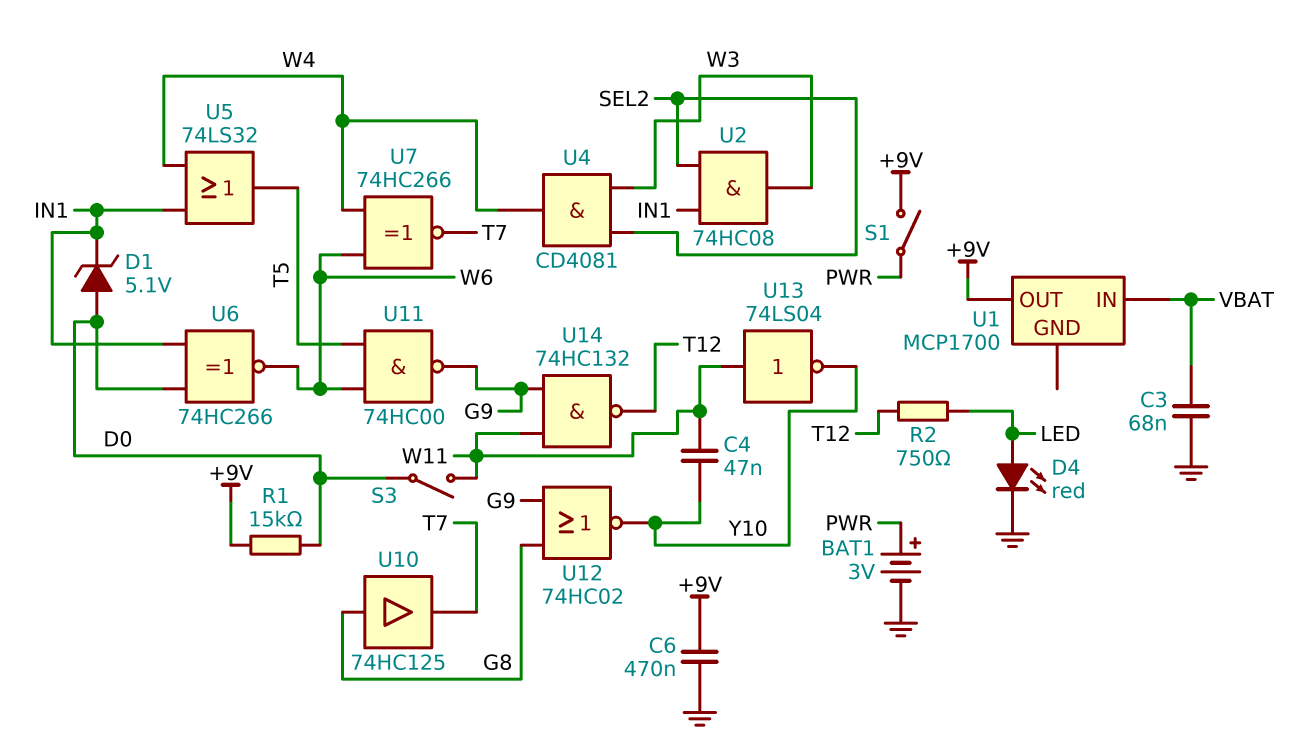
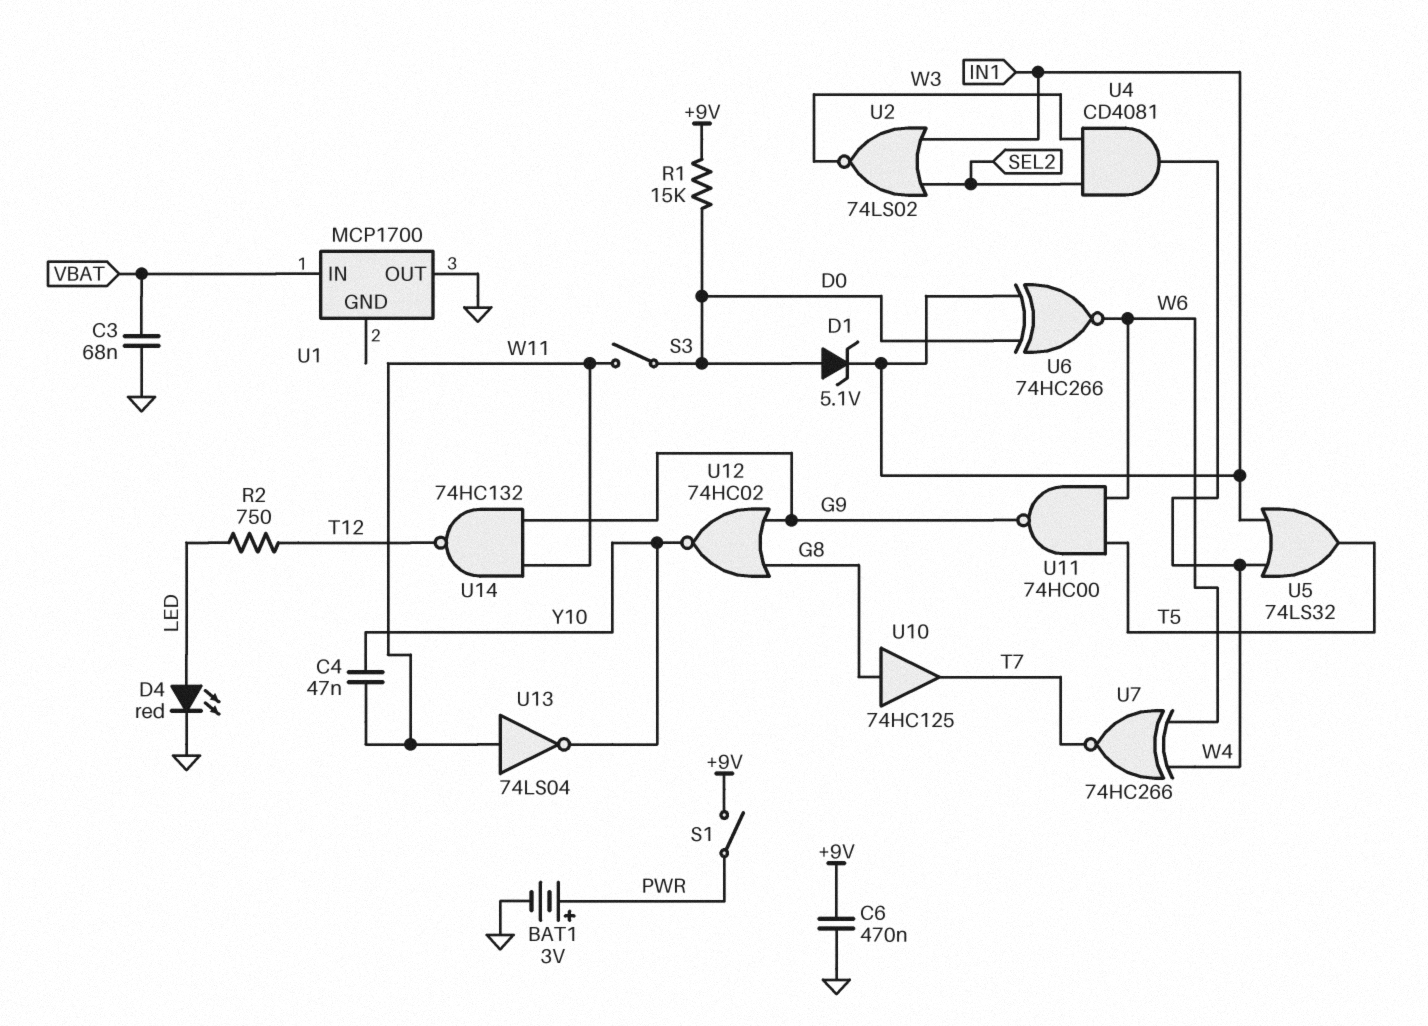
U1 pin OUT: +9V -> GND
U2: AND 74HC08 (in IN1, in SEL2, out W3) -> NOR 74LS02 (in IN1, in SEL2, out W3)

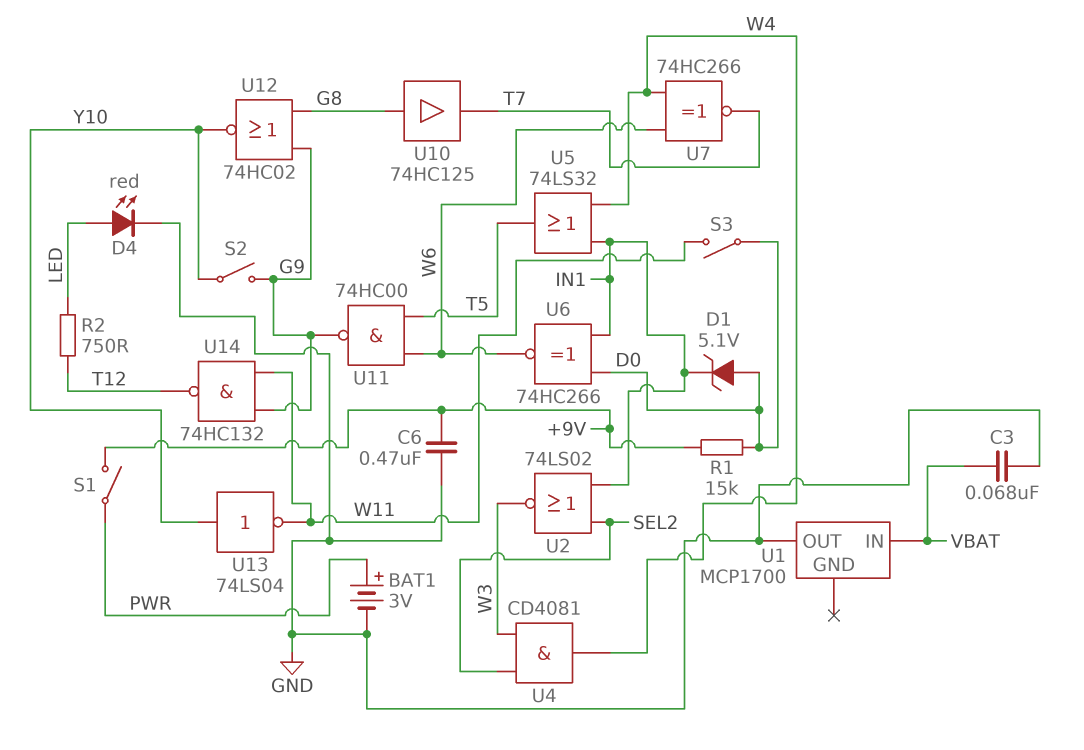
C4: 47nF (W11, Y10) -> none
S2: none -> switch (G9, Y10)
U13: NOT 74LS04 (in W11, out Y10) -> NOT 74LS04 (in Y10, out W11)

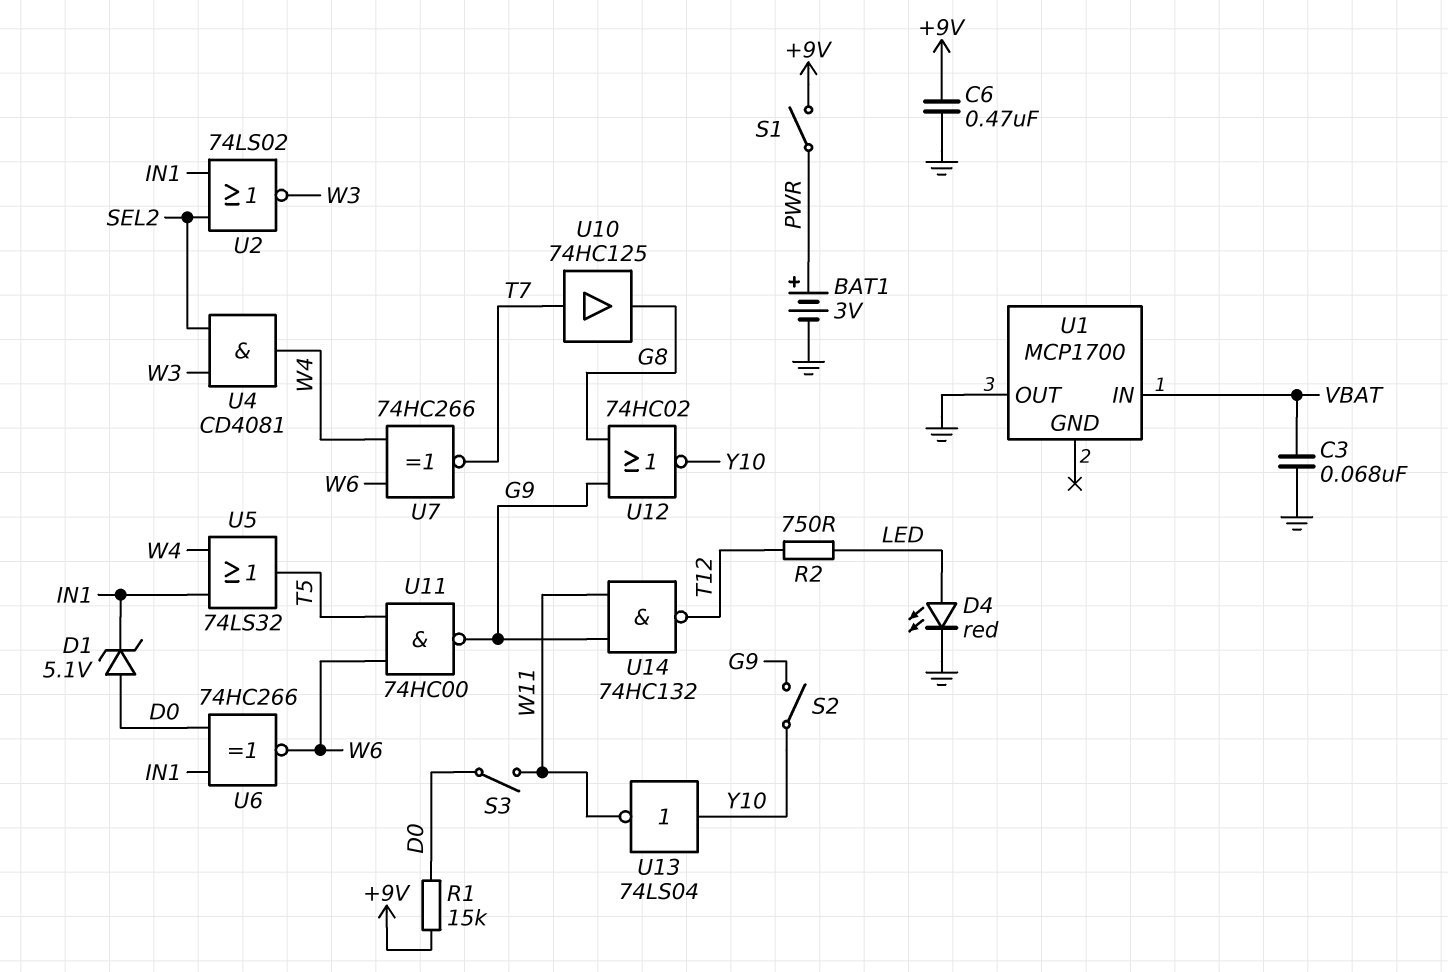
U10: buffer 74HC125 (in G8, out T7) -> buffer 74HC125 (in T7, out G8)

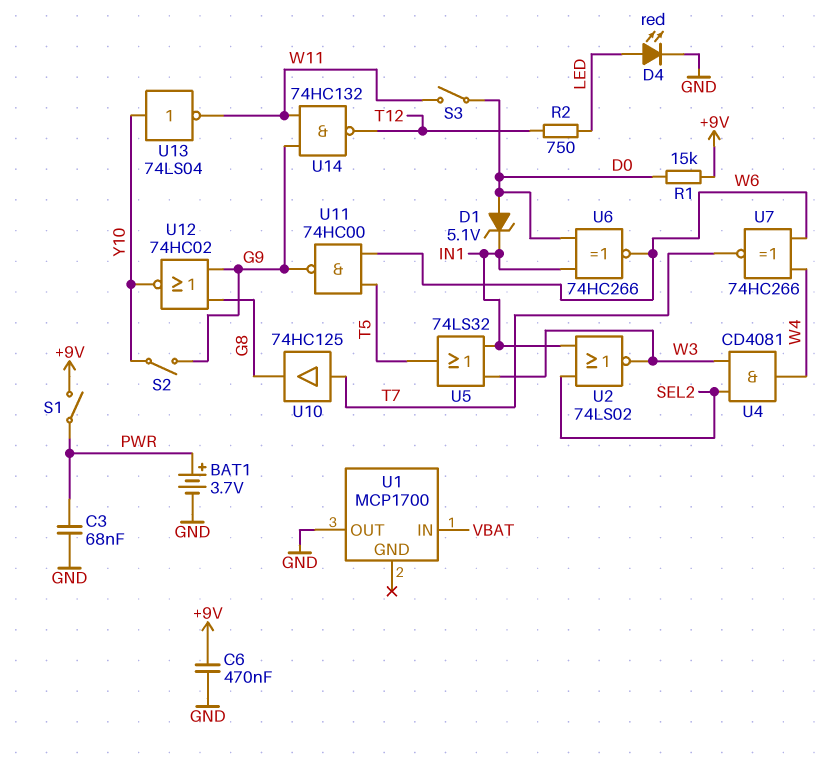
BAT1: 3V (plus PWR, minus GND) -> 3.7V (plus PWR, minus GND)
C3: 68nF (GND, VBAT) -> 68nF (GND, PWR)
U5: OR 74LS32 (in IN1, in W4, out T5) -> OR 74LS32 (in IN1, in W3, out T5)

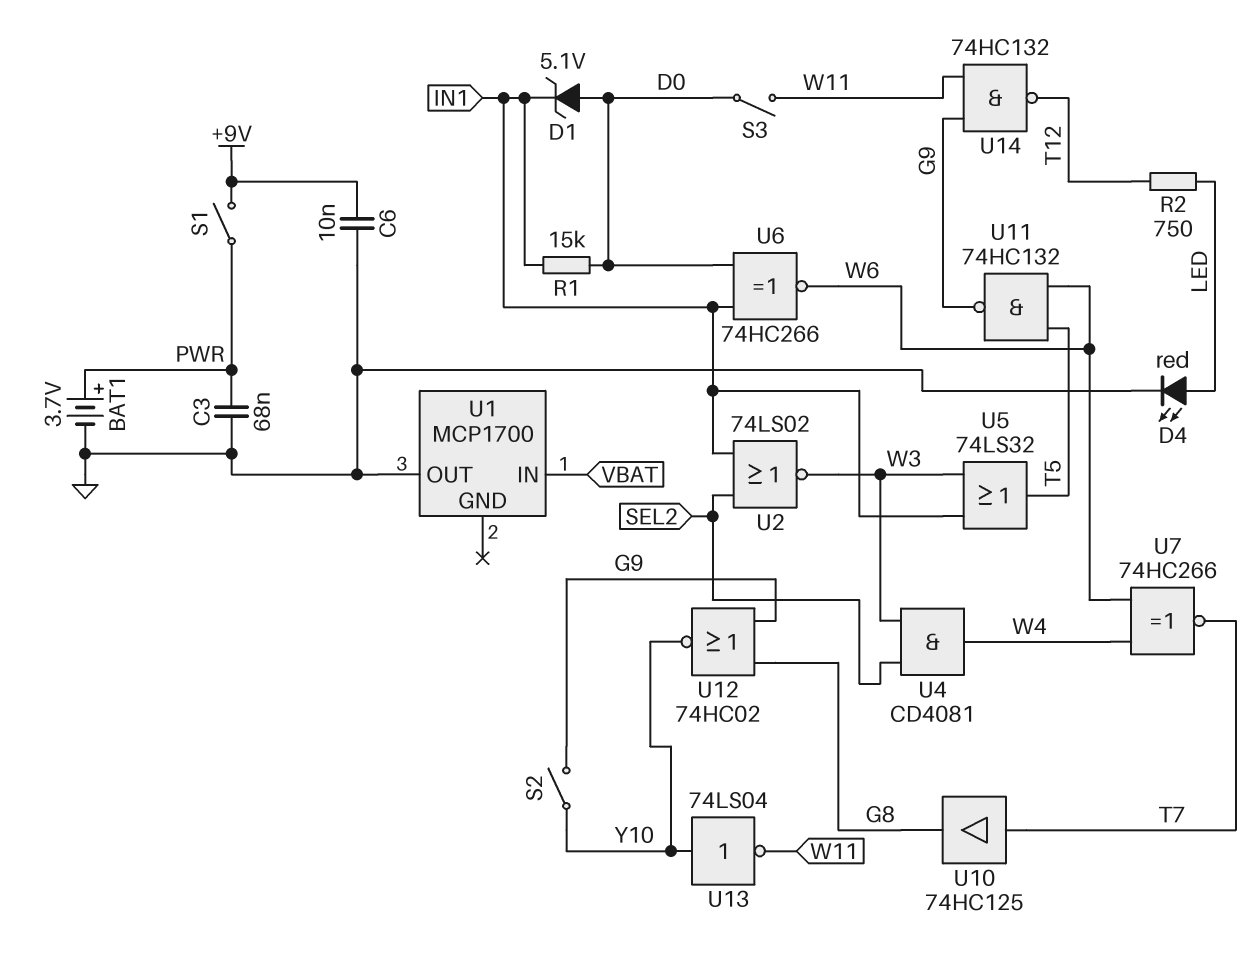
C6: 470nF (+9V, GND) -> 10nF (+9V, GND)
R1: 15k (+9V, D0) -> 15k (D0, IN1)
U11: NAND 74HC00 (in T5, in W6, out G9) -> NAND 74HC132 (in T5, in W6, out G9)

